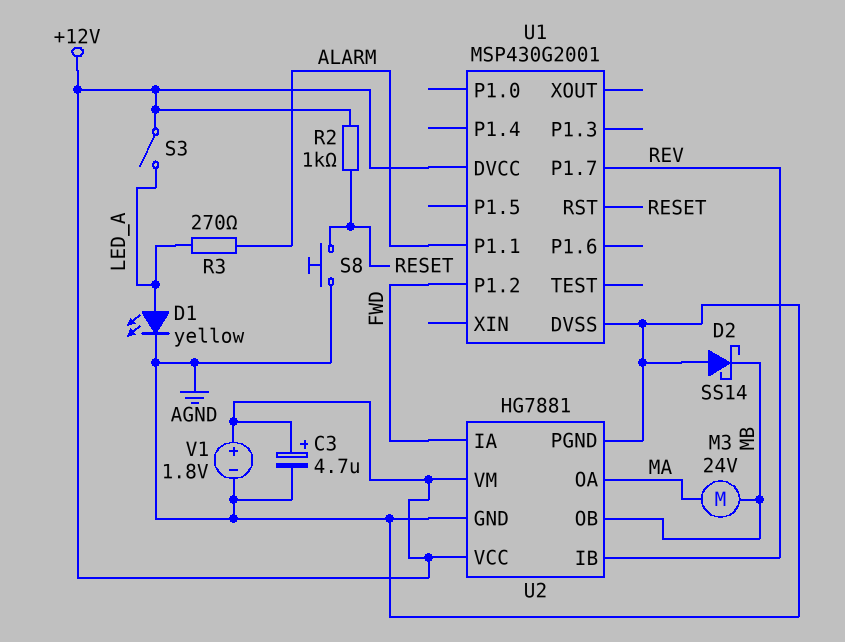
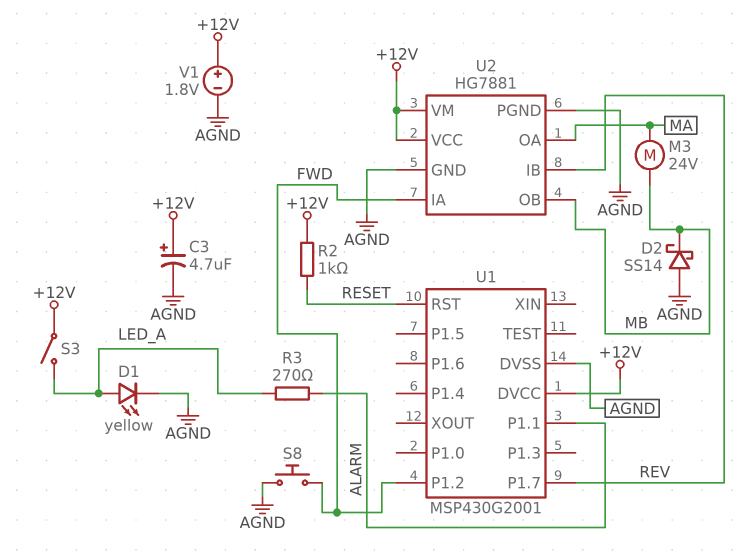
S8: button (AGND, RESET) -> button (AGND, FWD)

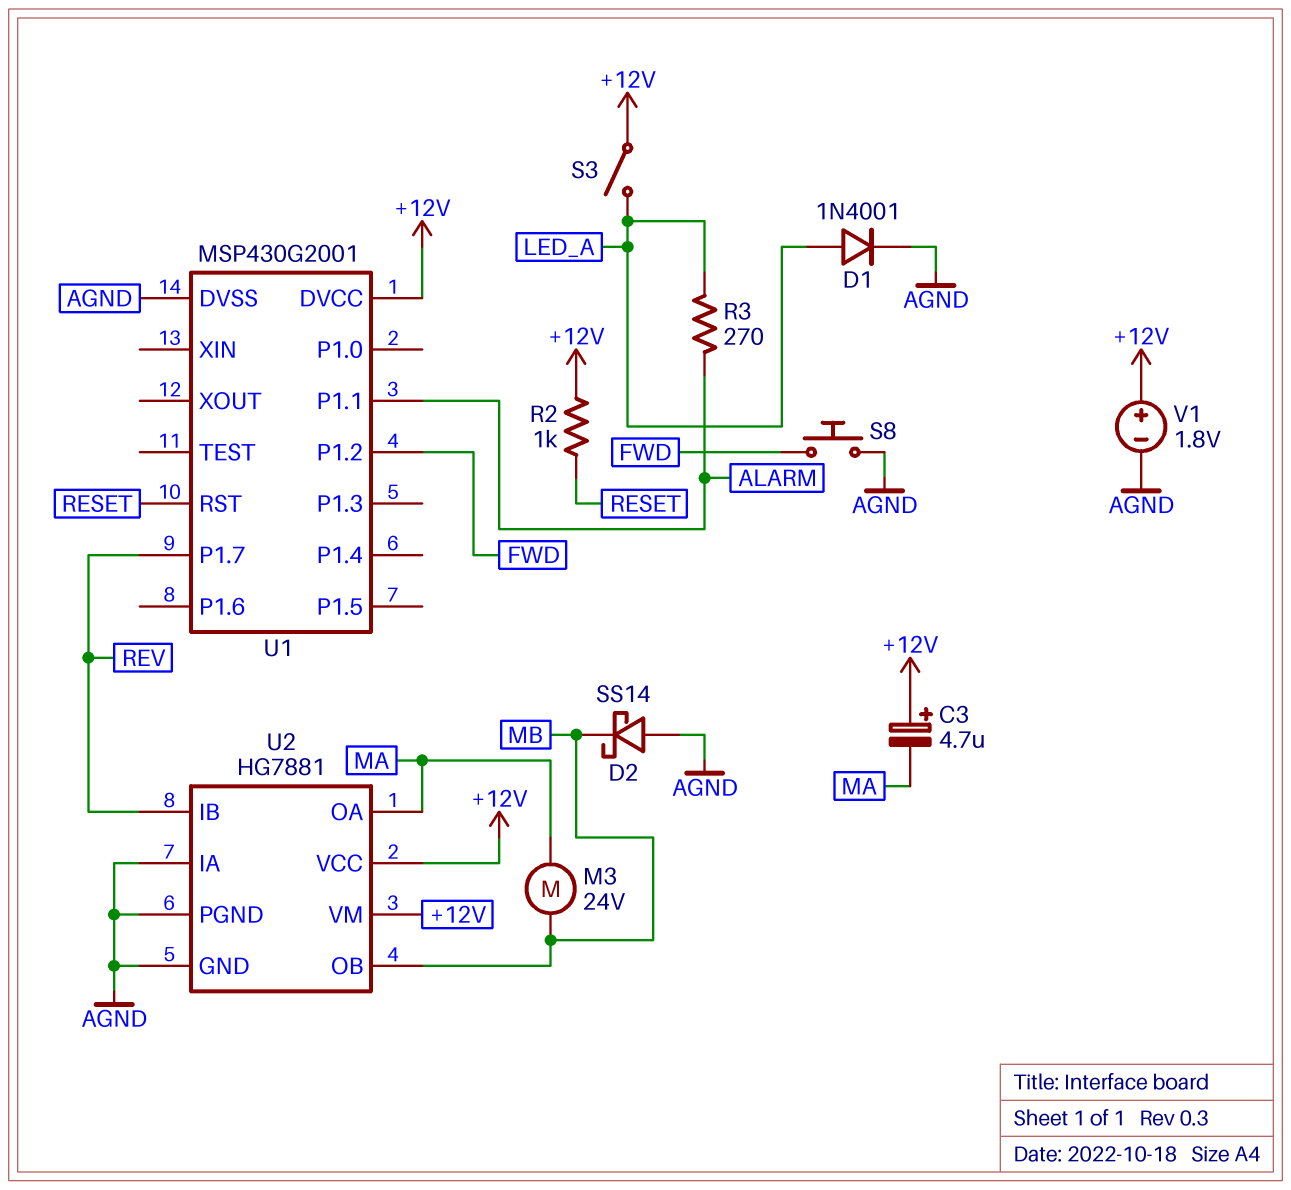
C3: 4.7uF (plus +12V, minus AGND) -> 4.7uF (plus +12V, minus MA)
D1: LED yellow (A LED_A, K AGND) -> diode 1N4001 (A LED_A, K AGND)
U2 pin IA: FWD -> AGND

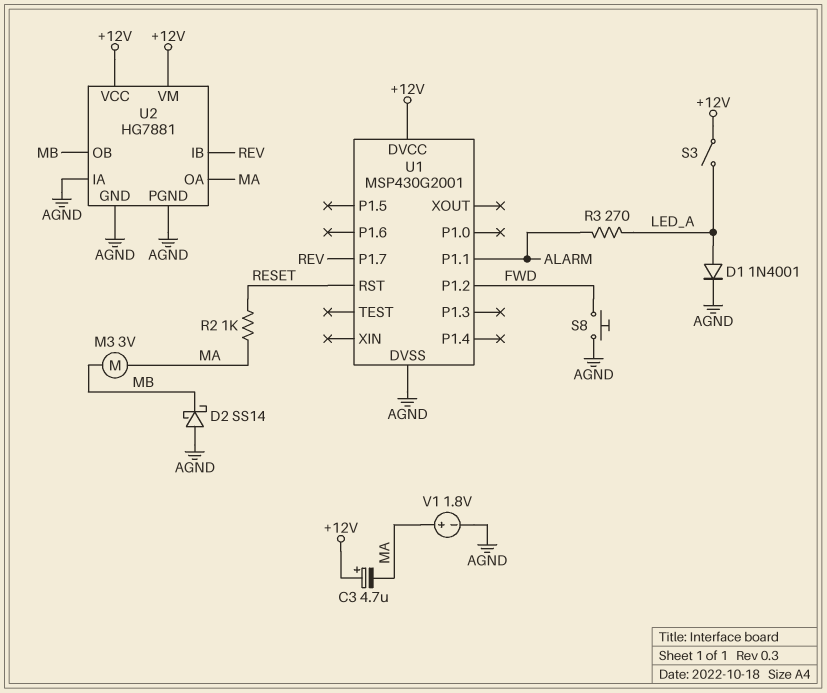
M3: motor 24V (MA, MB) -> motor 3V (MA, MB)
R2: 1k (+12V, RESET) -> 1k (MA, RESET)
V1: 1.8V (plus +12V, minus AGND) -> 1.8V (plus MA, minus AGND)

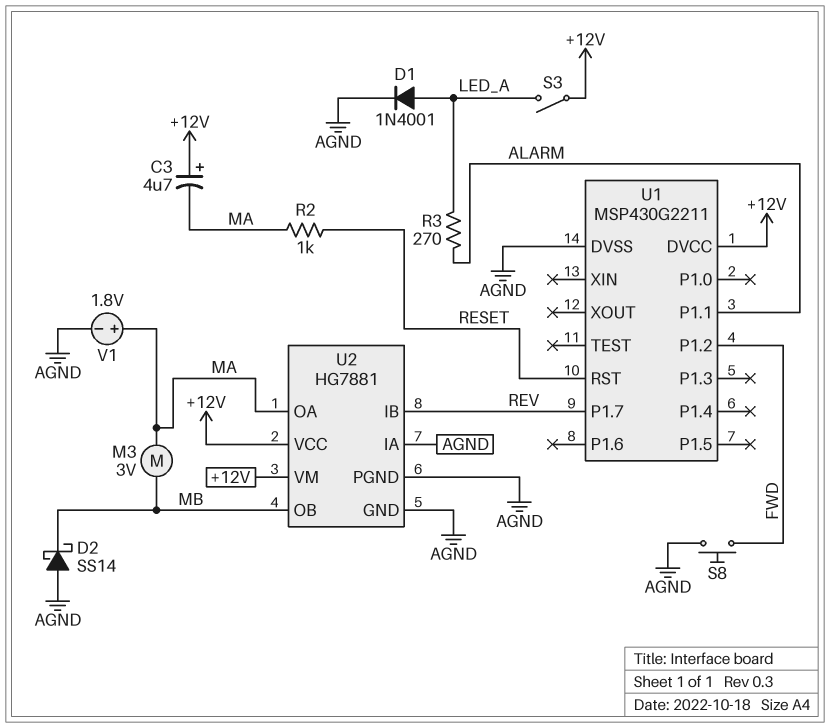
U1: MSP430G2001 -> MSP430G2211

